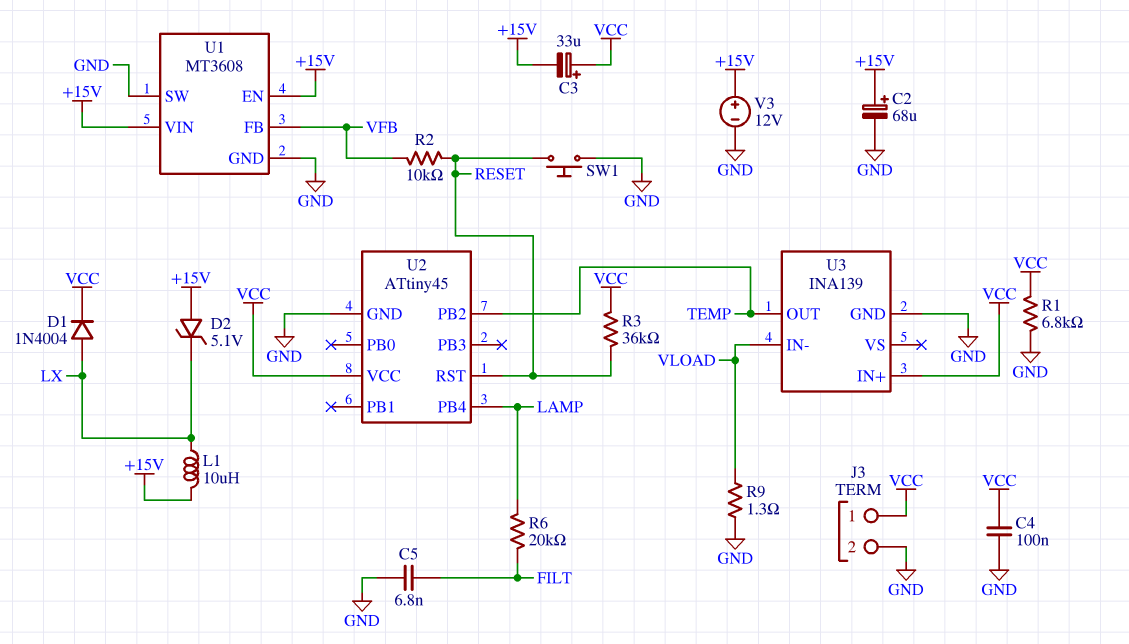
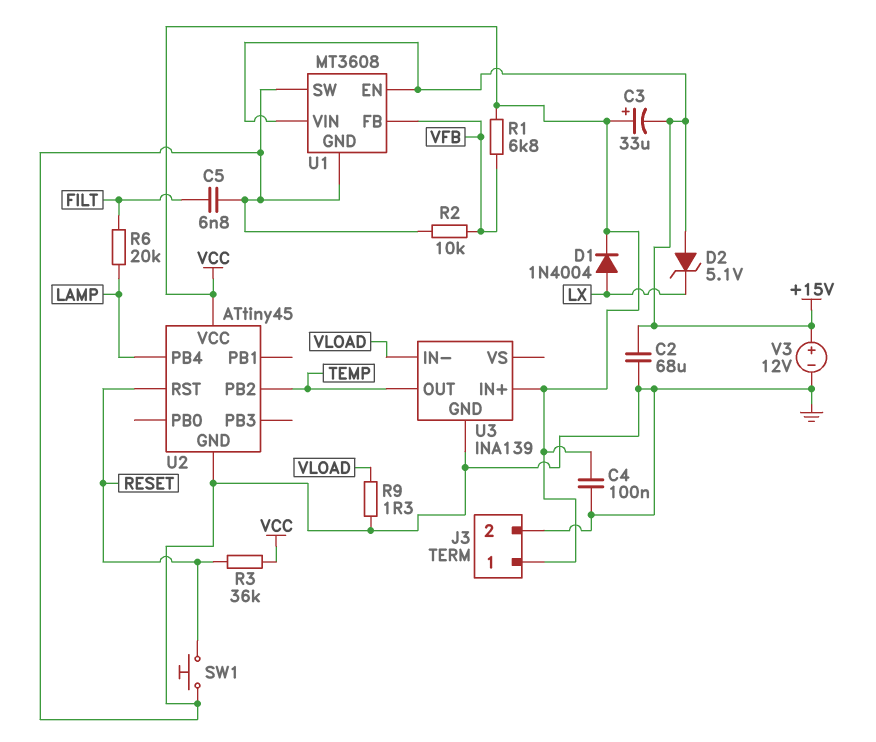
C2: 68uF (plus +15V, minus GND) -> 68uF (+15V, GND)
L1: 10uH (+15V, LX) -> none
R1: 6.8k (GND, VCC) -> 6.8k (VCC, VFB)
R2: 10k (RESET, VFB) -> 10k (GND, VFB)

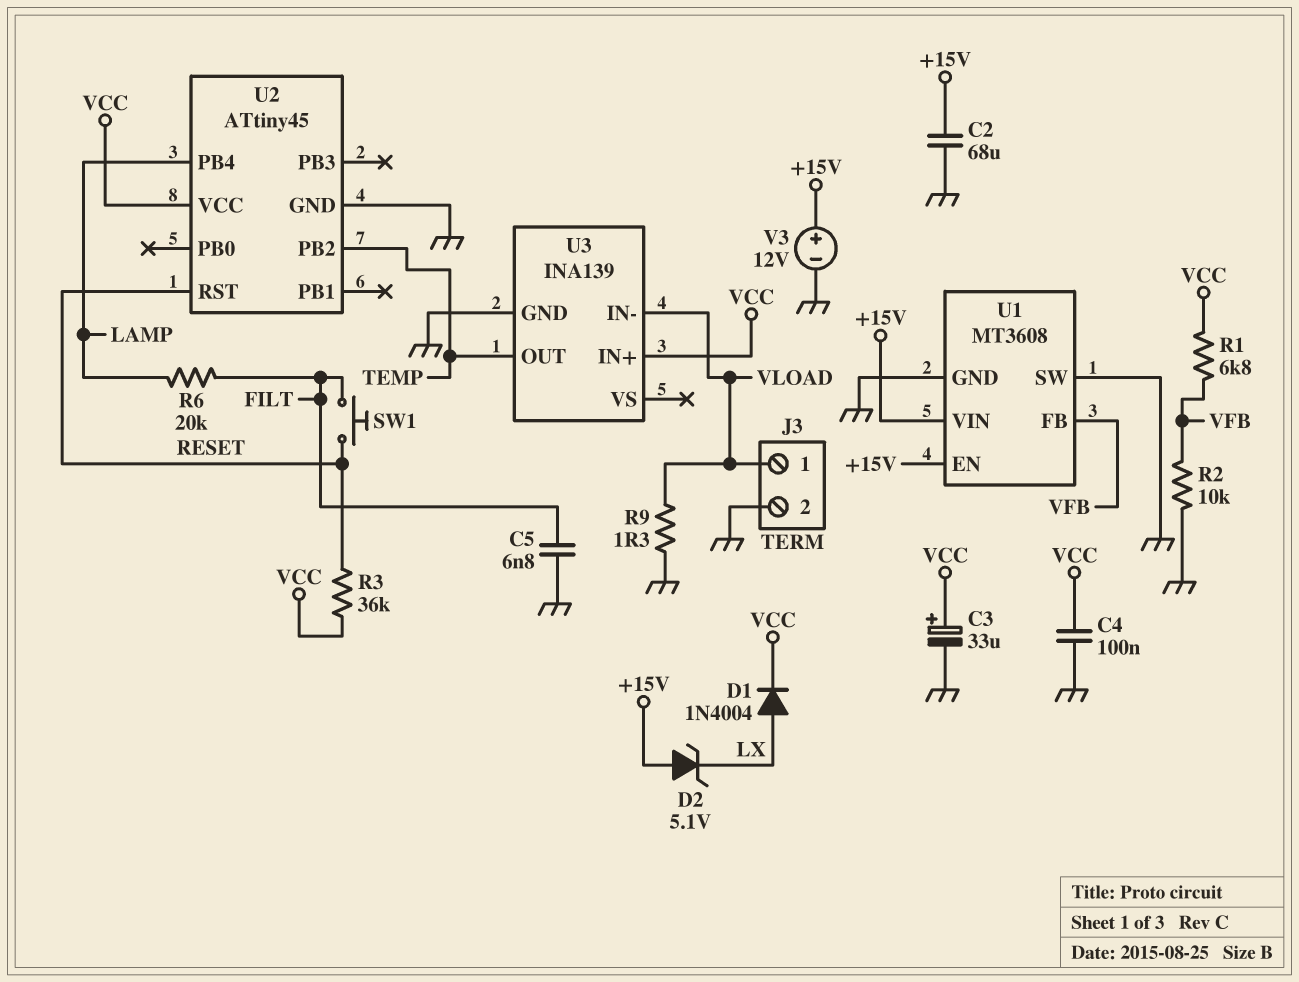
C3: 33uF (plus VCC, minus +15V) -> 33uF (plus VCC, minus GND)
J3 pin 1: VCC -> VLOAD
SW1: button (GND, RESET) -> button (FILT, RESET)

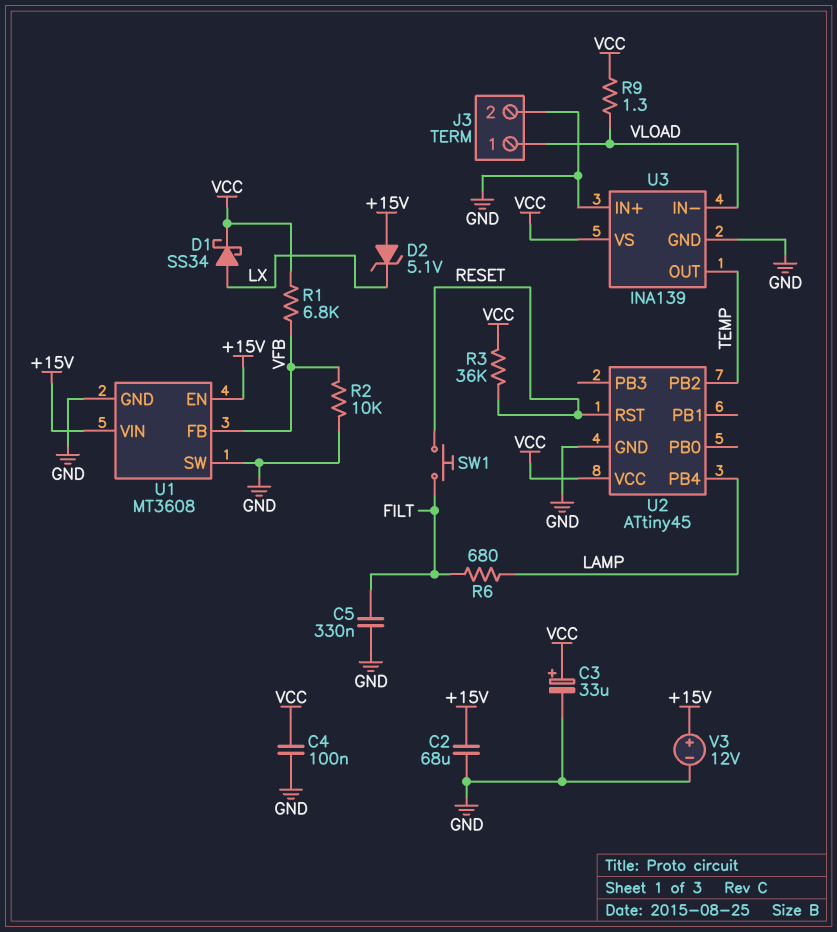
C5: 6.8nF (FILT, GND) -> 330nF (FILT, GND)
D1: diode 1N4004 (A LX, K VCC) -> schottky SS34 (A LX, K VCC)
R6: 20k (FILT, LAMP) -> 680 (FILT, LAMP)
R9: 1.3 (GND, VLOAD) -> 1.3 (VCC, VLOAD)
U3 pin IN+: VCC -> GND
U3 pin VS: none -> VCC

